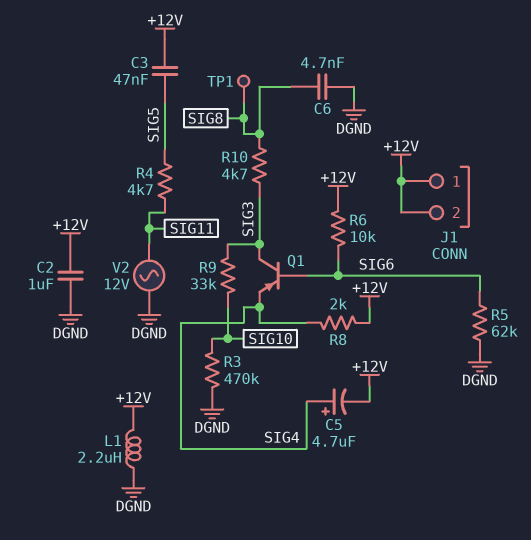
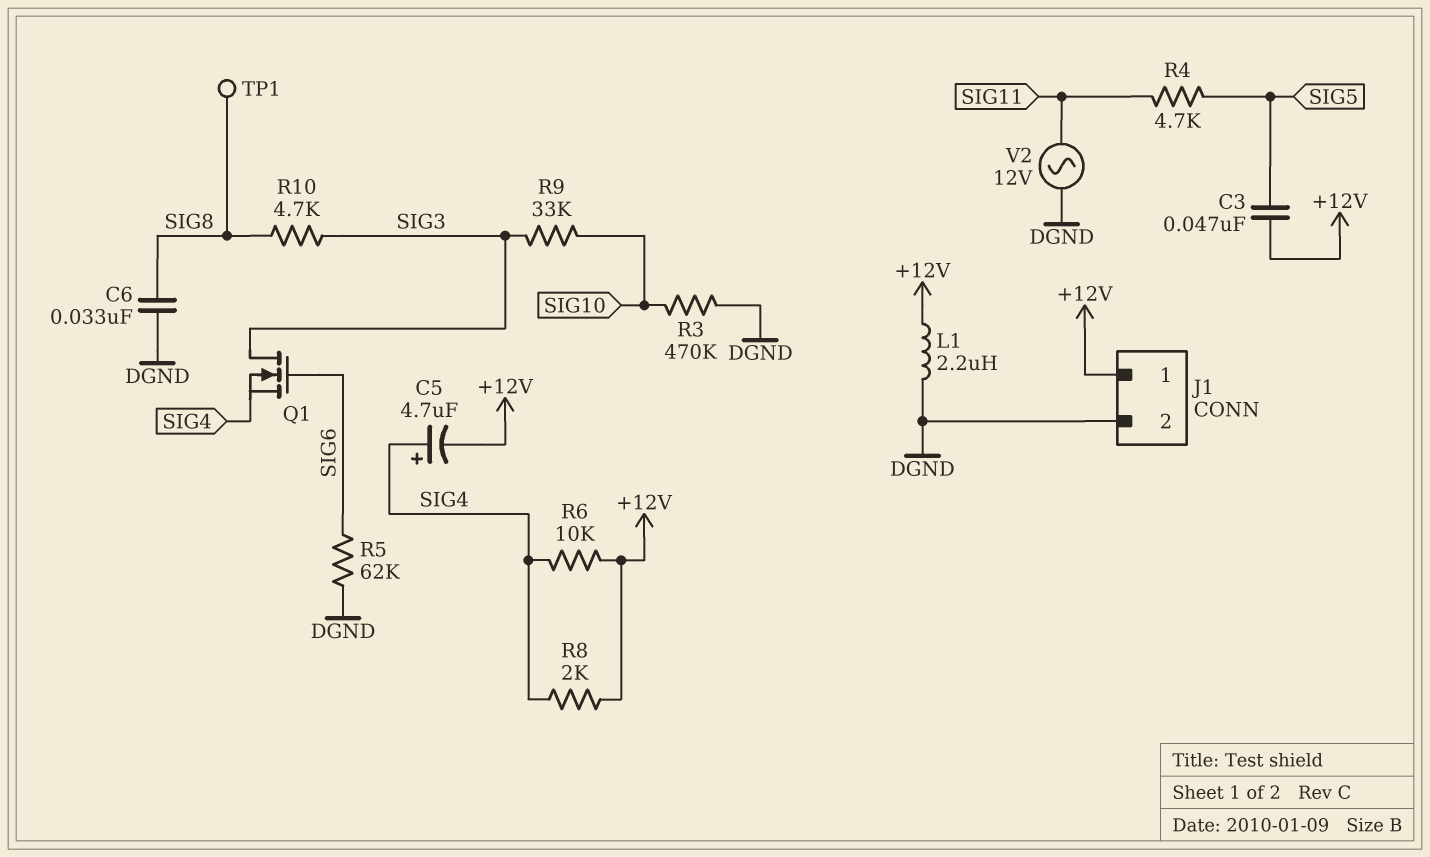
C2: 1uF (+12V, DGND) -> none
C6: 4.7nF (DGND, SIG8) -> 33nF (DGND, SIG8)
J1 pin 2: +12V -> DGND
Q1: PNP (B SIG6, C SIG3, E SIG4) -> NMOS (G SIG6, D SIG3, S SIG4)
R6: 10k (+12V, SIG6) -> 10k (+12V, SIG4)

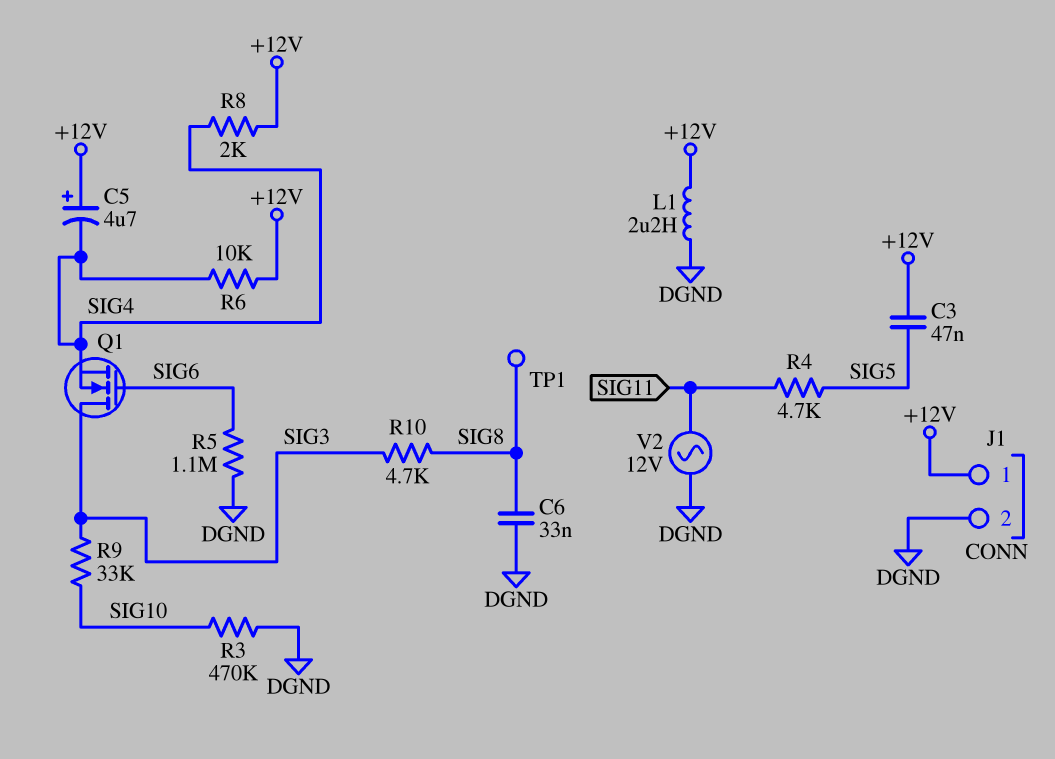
C5: 4.7uF (plus SIG4, minus +12V) -> 4.7uF (plus +12V, minus SIG4)
R5: 62k (DGND, SIG6) -> 1.1M (DGND, SIG6)

